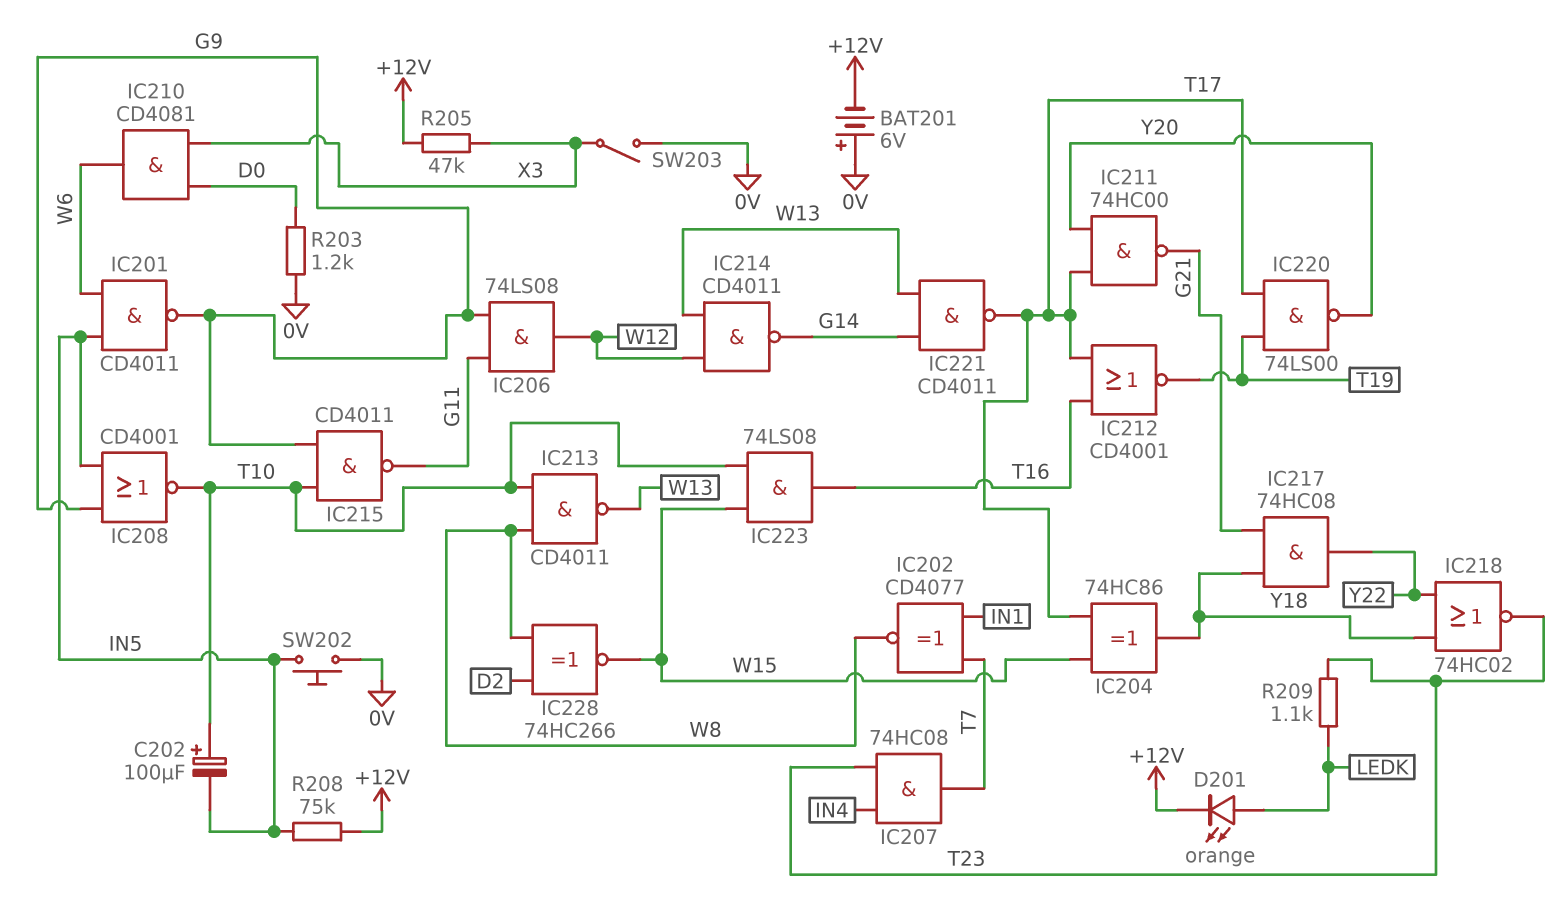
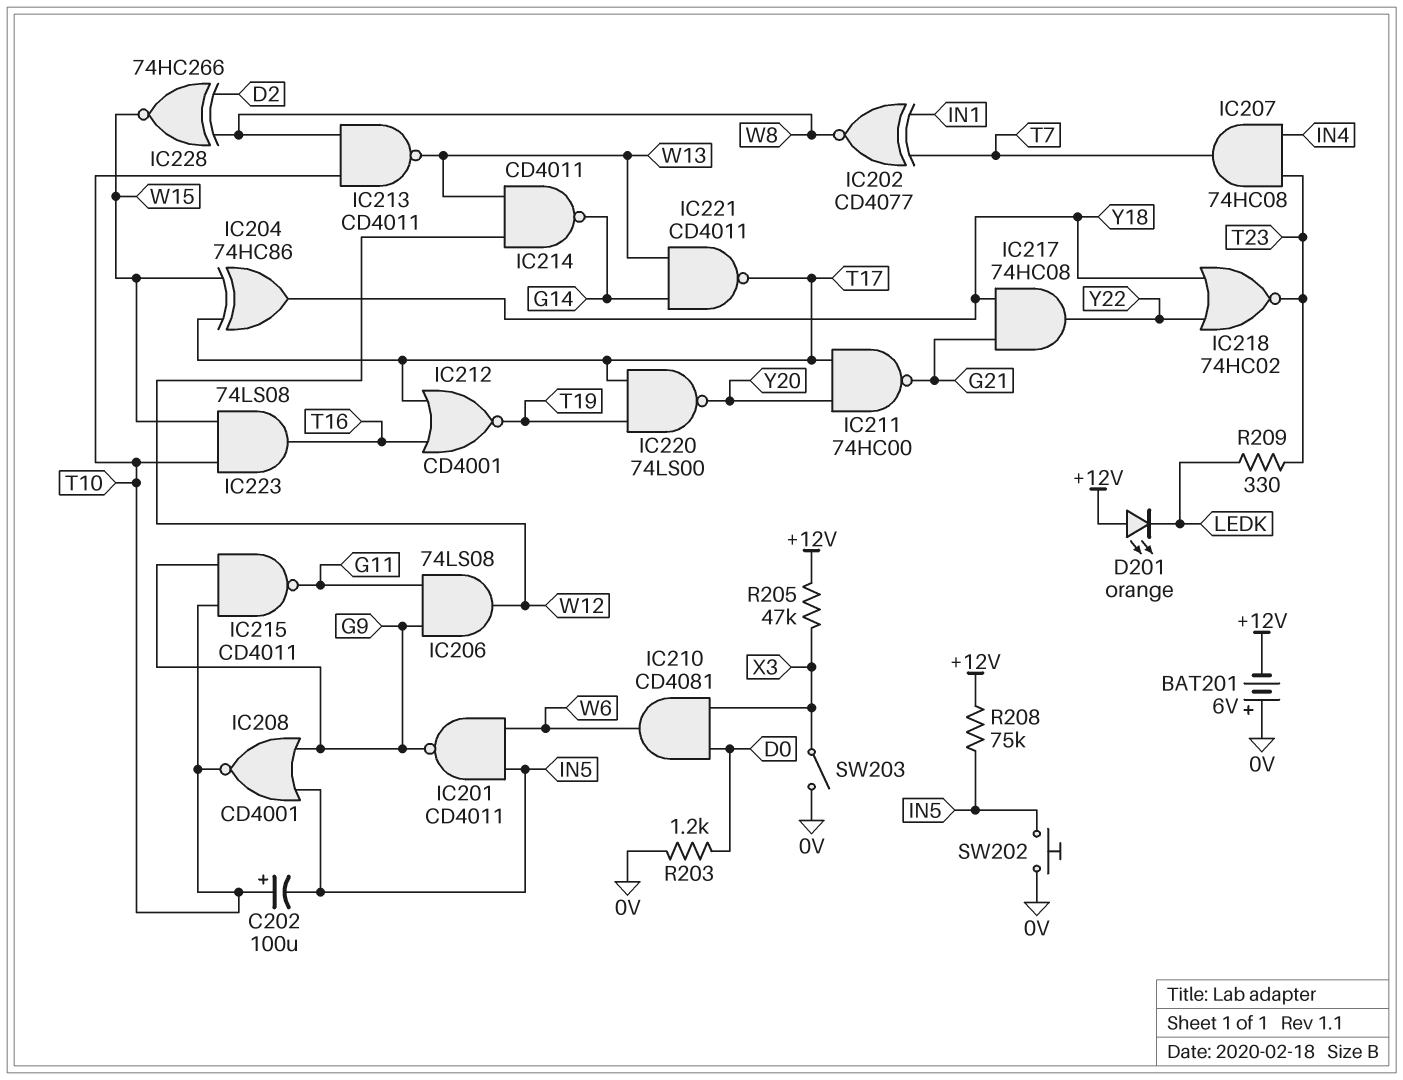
D201: LED orange (A LEDK, K +12V) -> LED orange (A +12V, K LEDK)
R209: 1.1k (LEDK, T23) -> 330 (LEDK, T23)

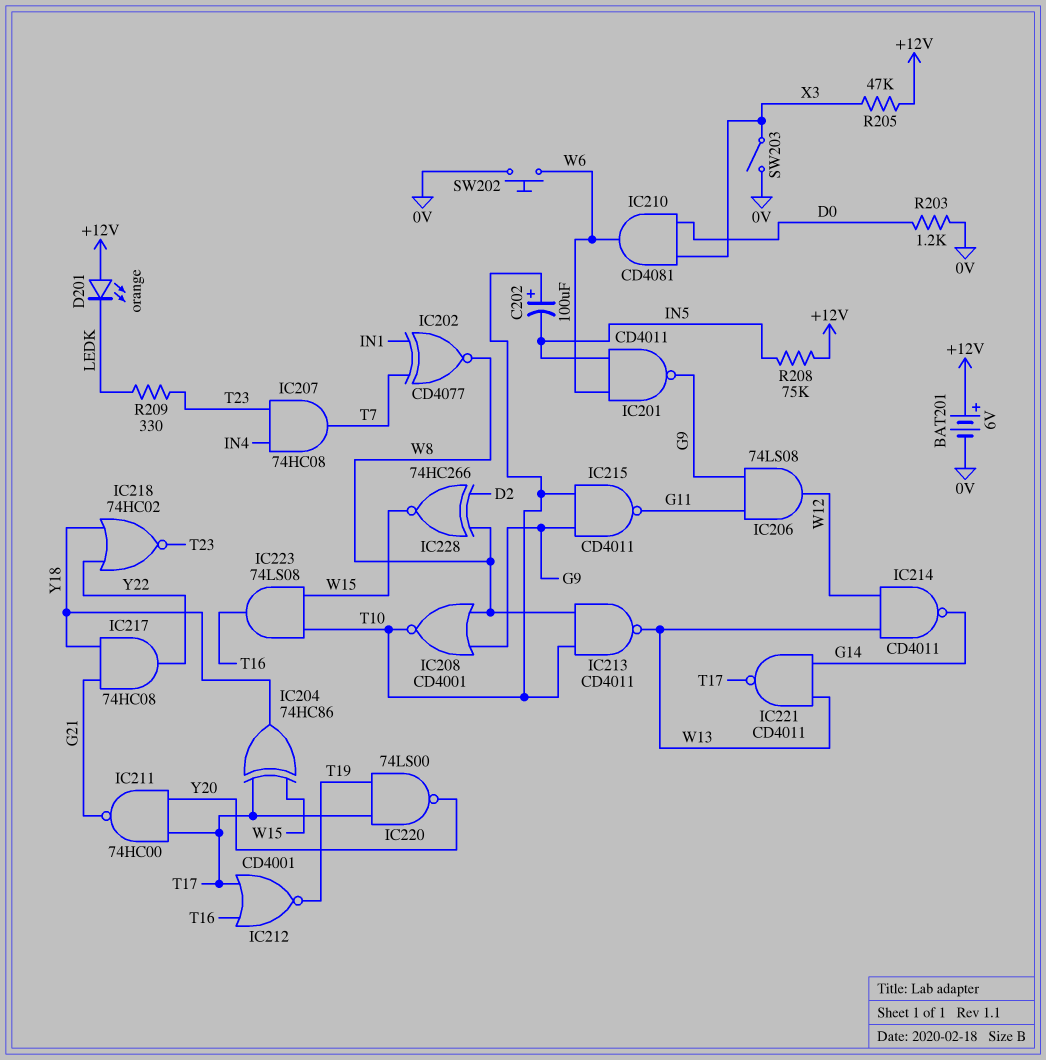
BAT201: 6V (plus 0V, minus +12V) -> 6V (plus +12V, minus 0V)
IC208: NOR CD4001 (in G9, in IN5, out T10) -> NOR CD4001 (in G9, in W8, out T10)
SW202: button (0V, IN5) -> button (0V, W6)

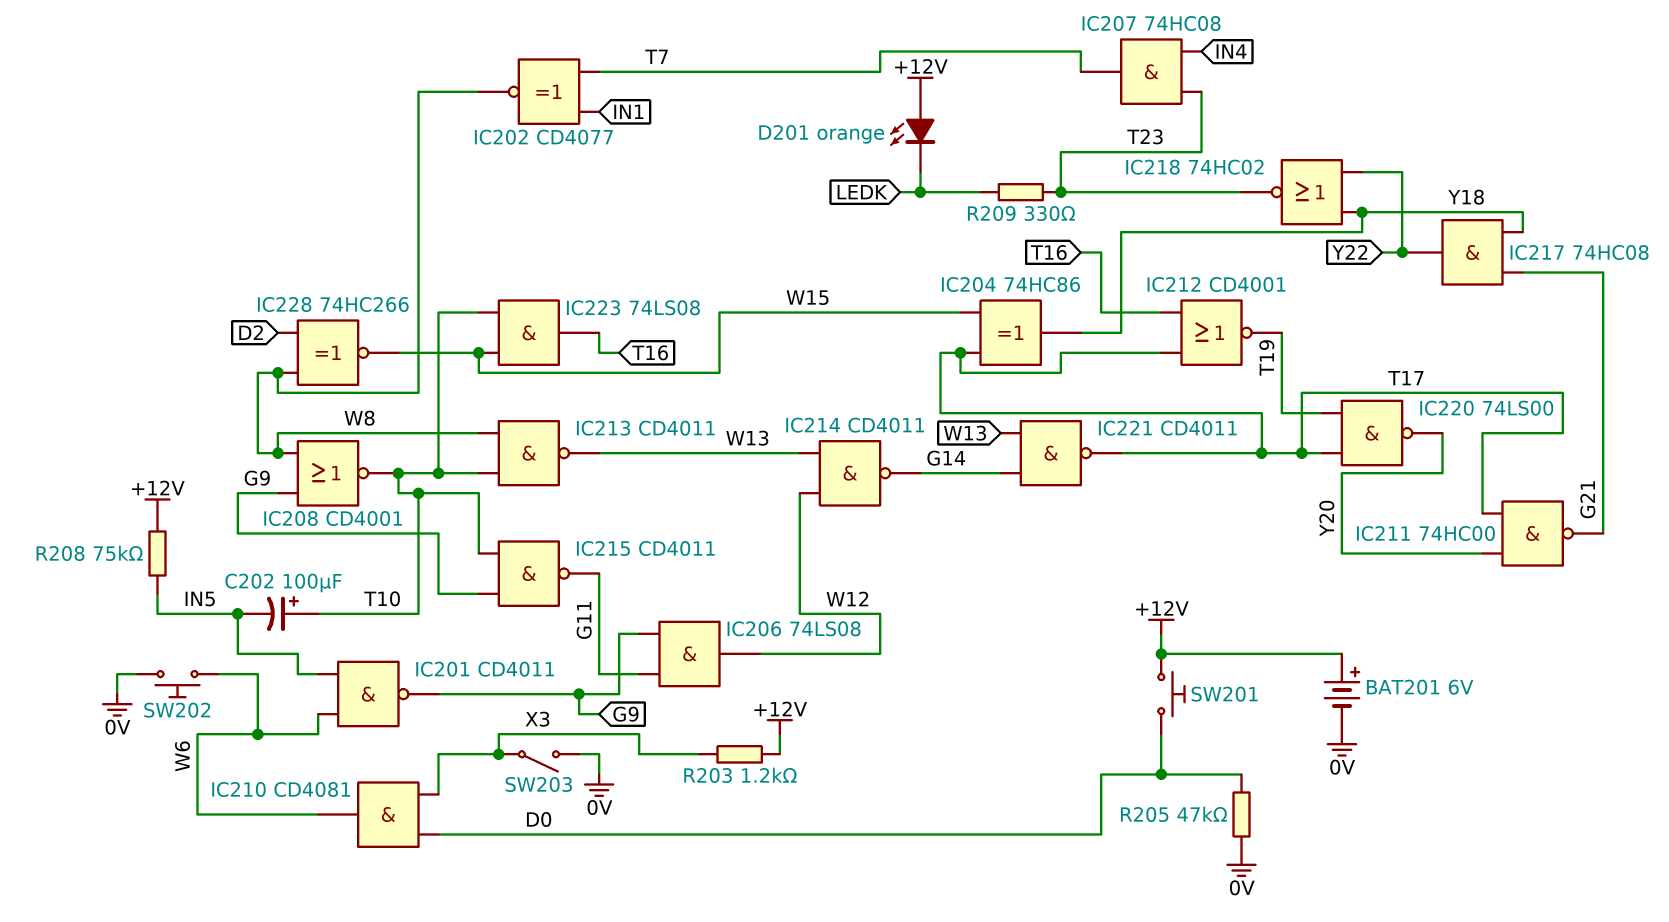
R203: 1.2k (0V, D0) -> 1.2k (+12V, X3)
R205: 47k (+12V, X3) -> 47k (0V, D0)
SW201: none -> button (+12V, D0)

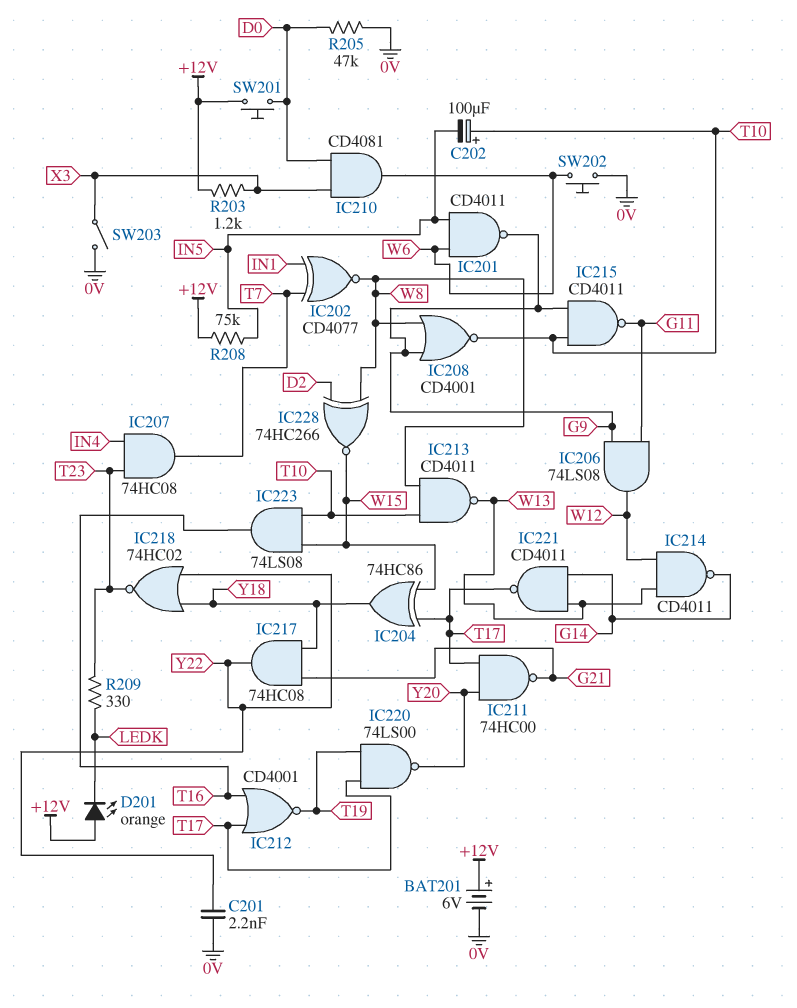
C201: none -> 2.2nF (0V, Y22)

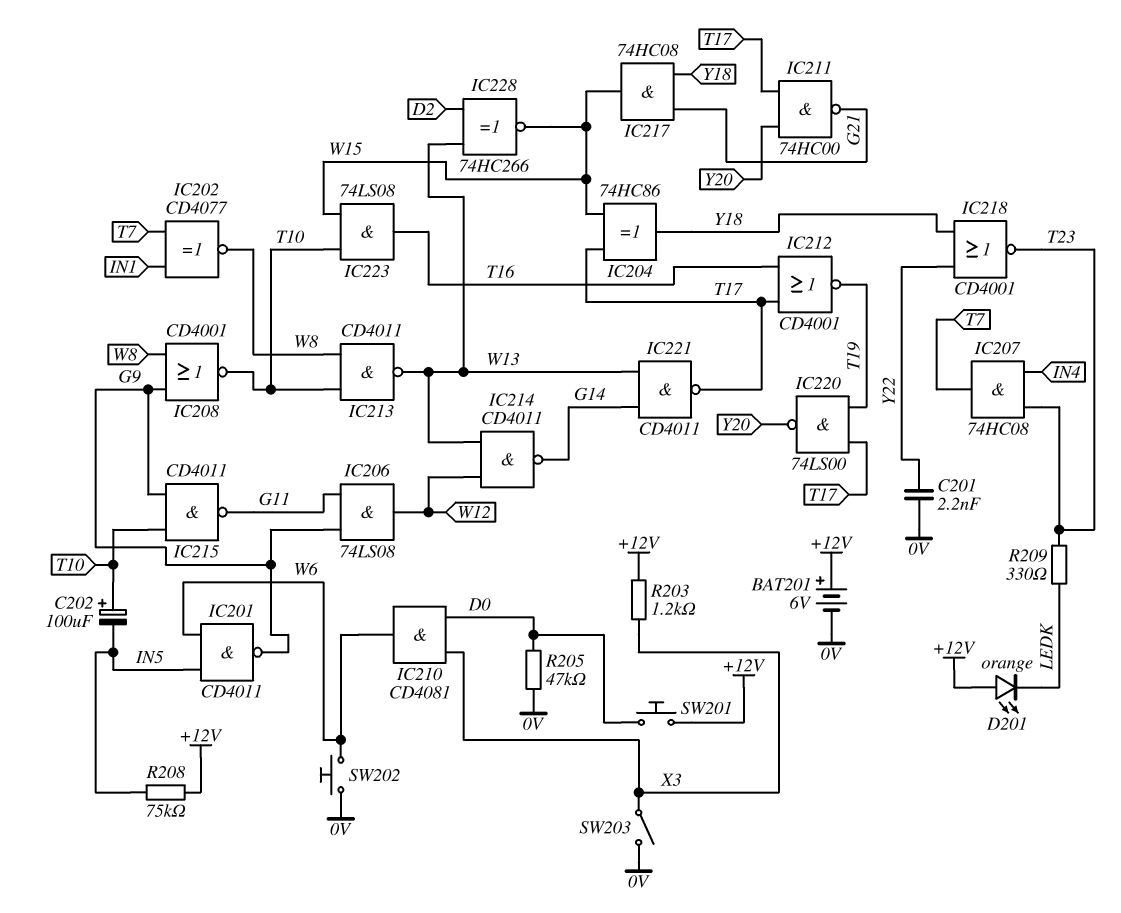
IC217: AND 74HC08 (in G21, in Y18, out Y22) -> AND 74HC08 (in G21, in Y18, out W15)
IC218: NOR 74HC02 (in Y18, in Y22, out T23) -> NOR CD4001 (in Y18, in Y22, out T23)
IC228: XNOR 74HC266 (in D2, in W8, out W15) -> XNOR 74HC266 (in D2, in W13, out W15)

